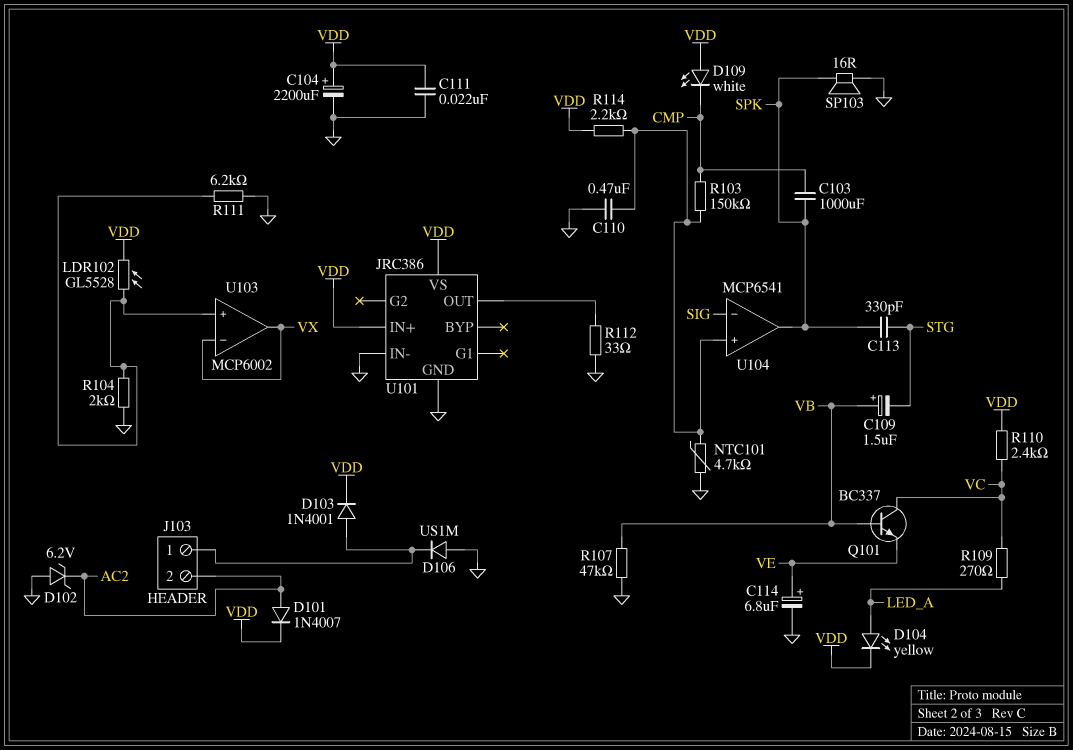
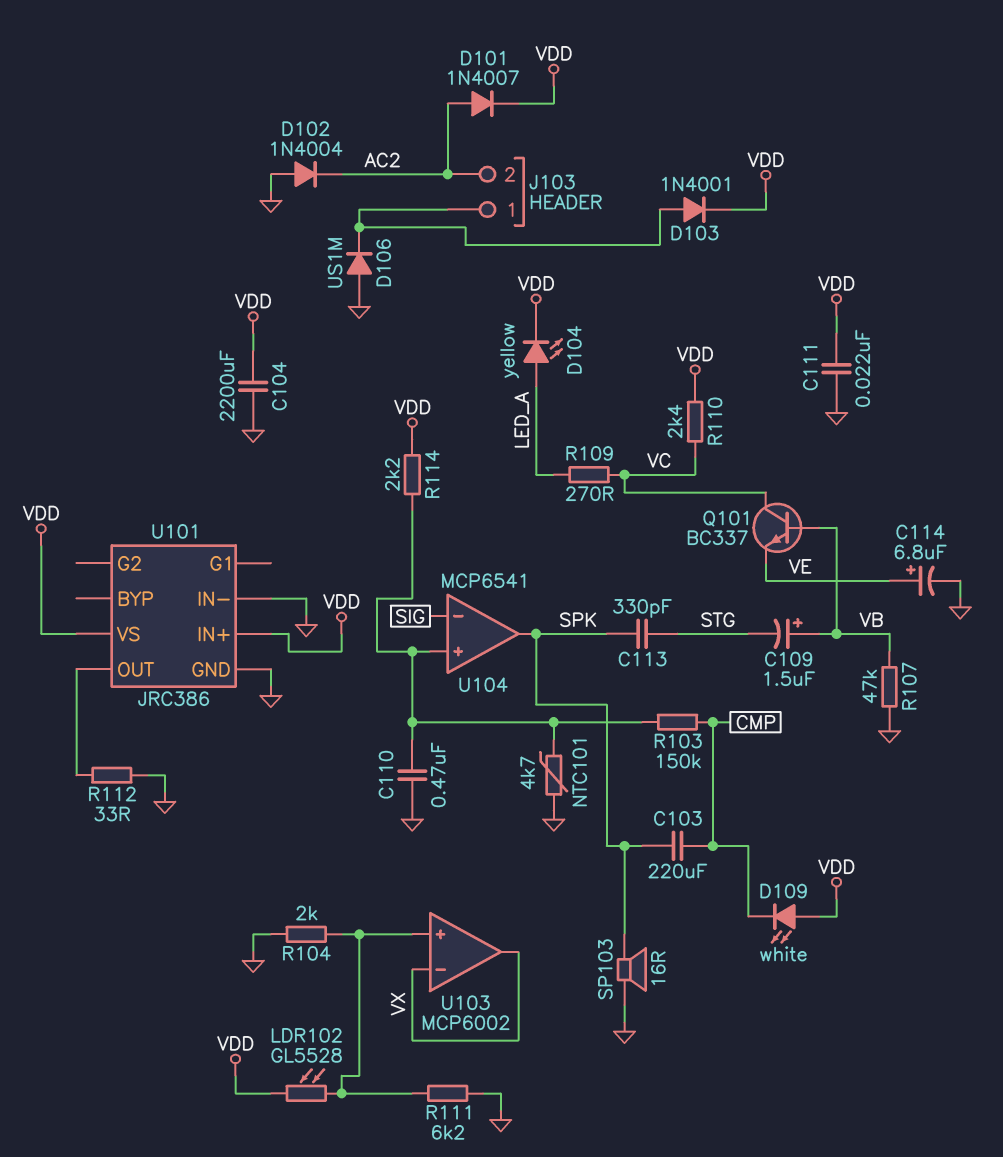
C103: 1000uF (CMP, SPK) -> 220uF (CMP, SPK)
C104: 2200uF (plus VDD, minus GND) -> 2200uF (GND, VDD)
D102: zener 6.2V (A GND, K AC2) -> diode 1N4004 (A GND, K AC2)

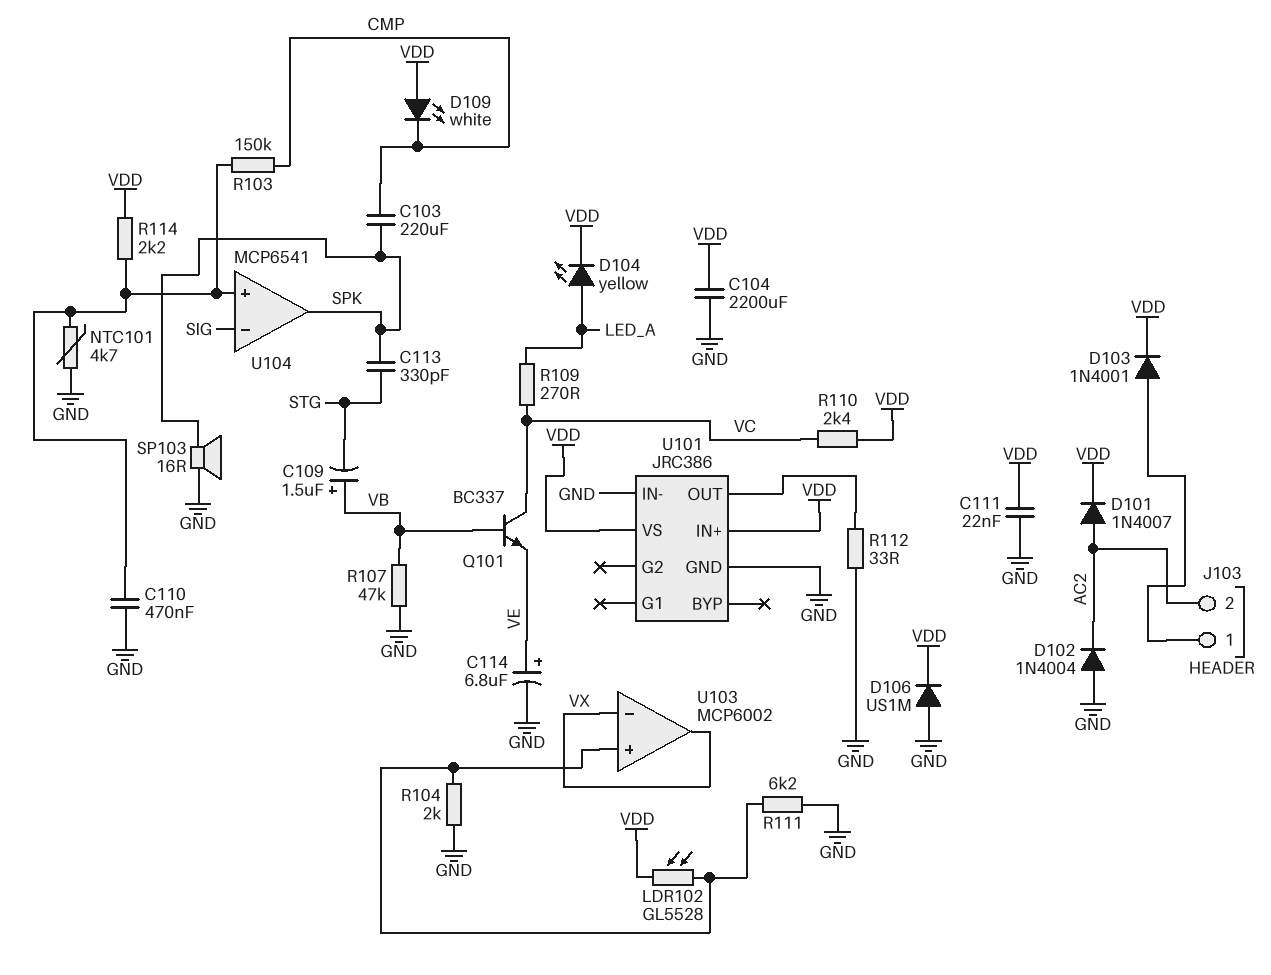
D106: diode US1M (A GND, K J103/1) -> diode US1M (A GND, K VDD)

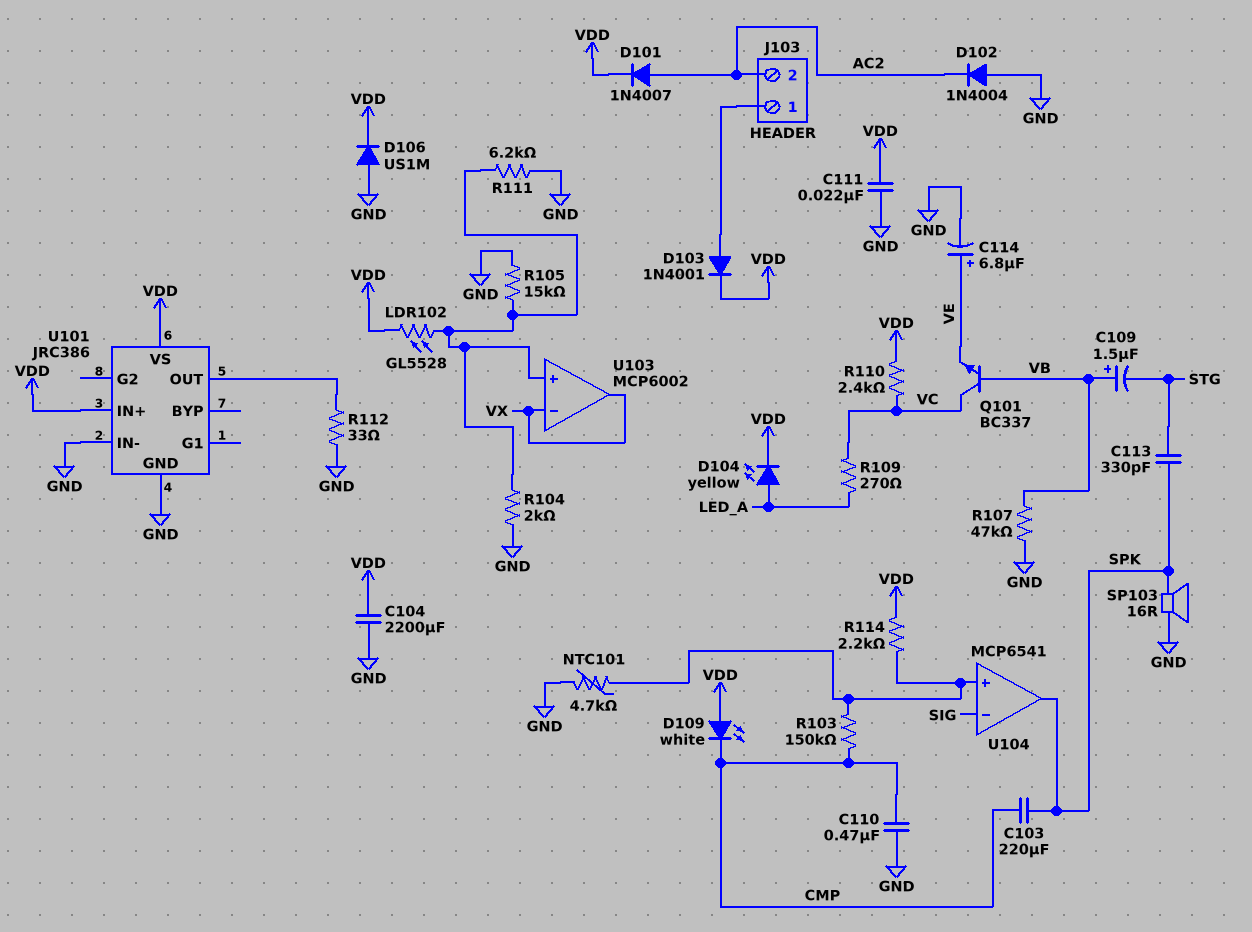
C110: 470nF (GND, U104/in+) -> 470nF (CMP, GND)
R105: none -> 15k (GND, U103/in+)

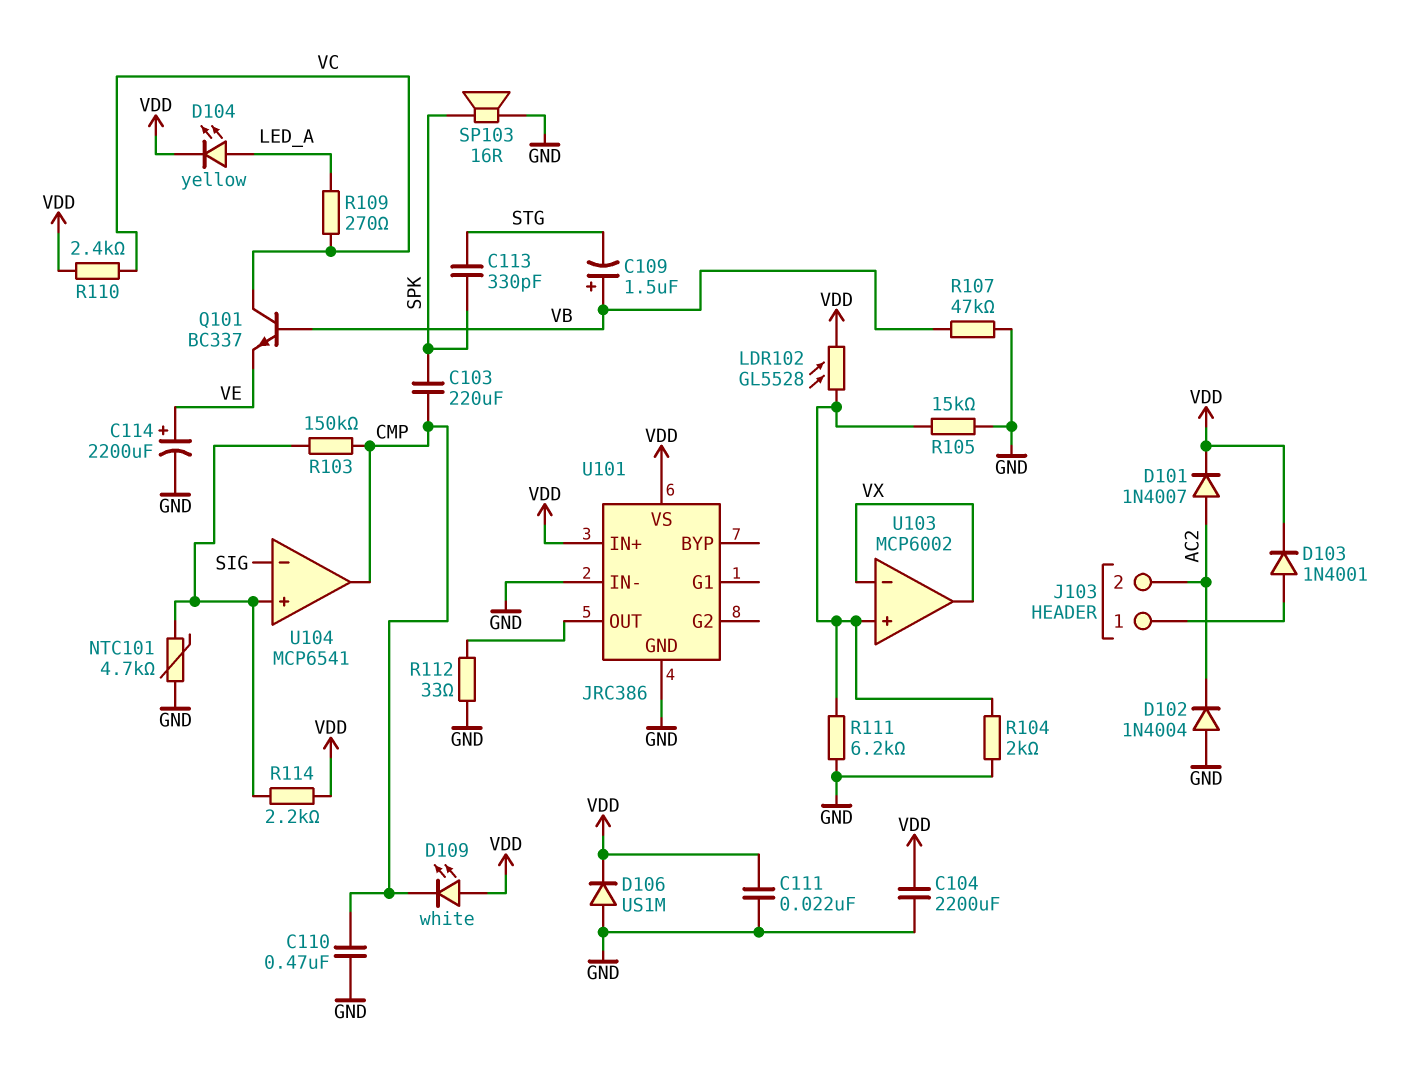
C114: 6.8uF (plus VE, minus GND) -> 2200uF (plus VE, minus GND)
U104 pin out: SPK -> CMP

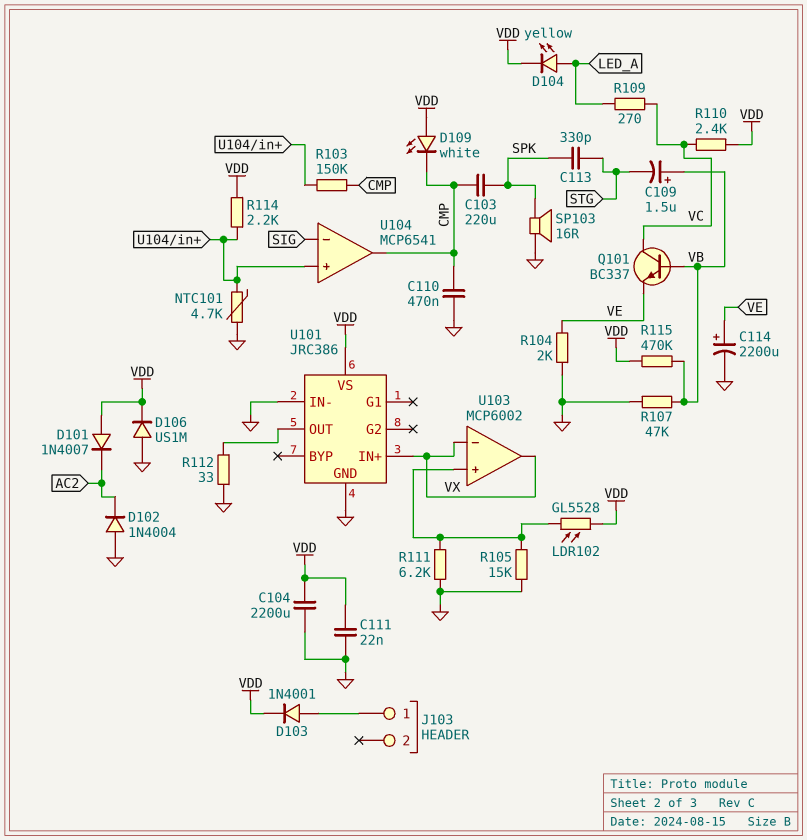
D101: diode 1N4007 (A AC2, K VDD) -> diode 1N4007 (A VDD, K AC2)
J103 pin 2: AC2 -> none
R104: 2k (GND, U103/in+) -> 2k (GND, VE)
R115: none -> 470k (VB, VDD)
U101 pin IN+: VDD -> VX

